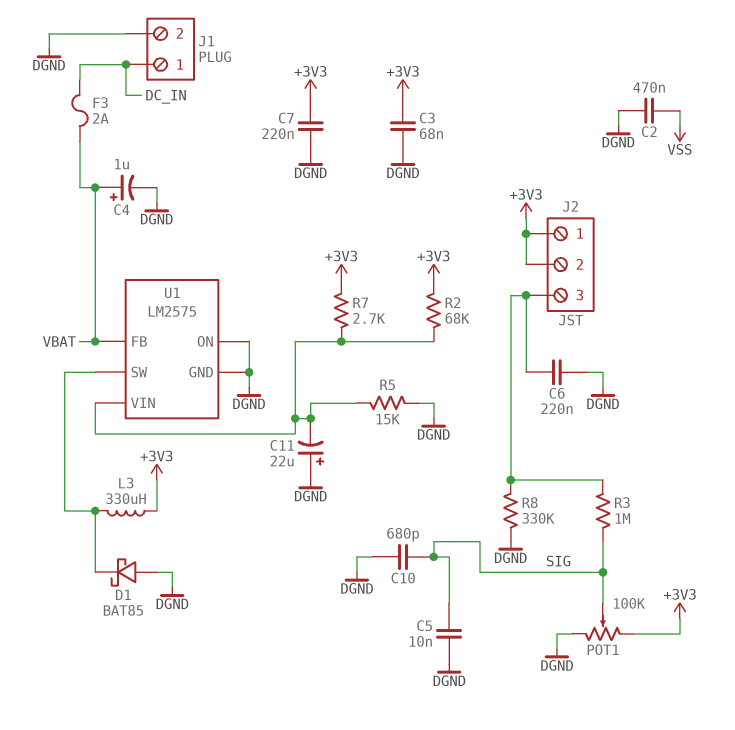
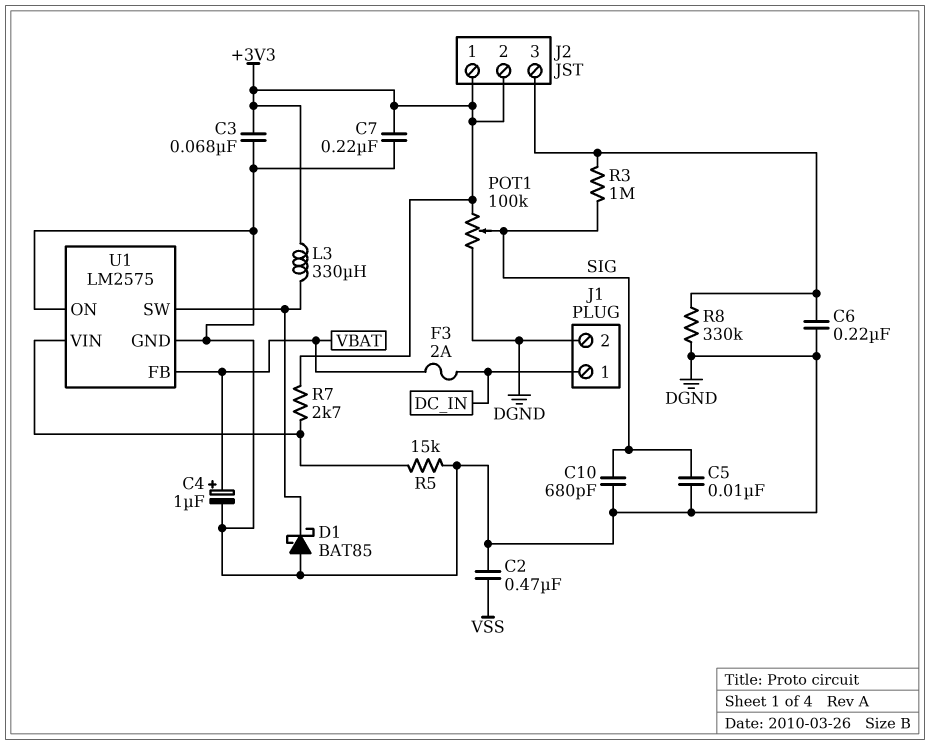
C11: 22uF (plus DGND, minus U1/VIN) -> none
R2: 68k (+3V3, U1/VIN) -> none

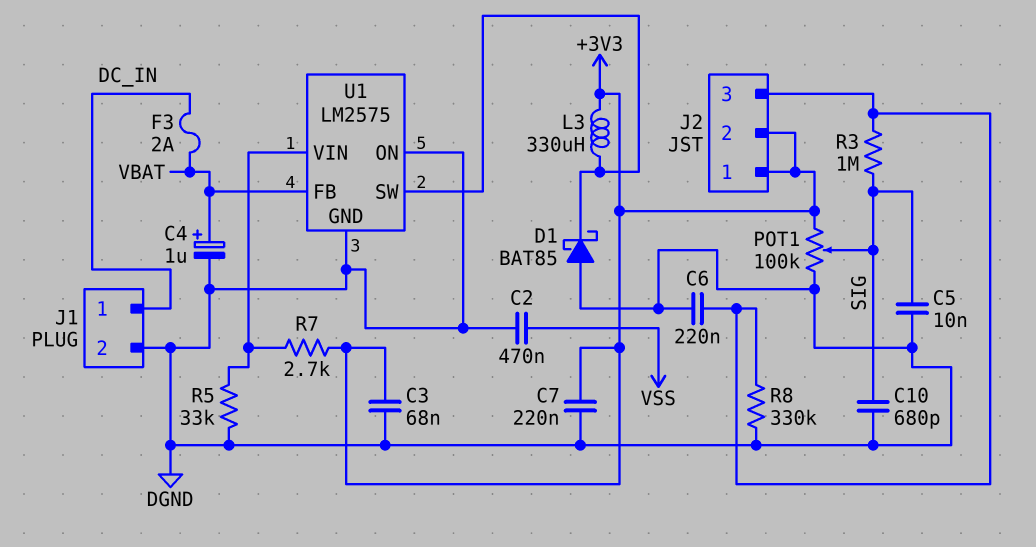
R5: 15k (DGND, U1/VIN) -> 33k (DGND, U1/VIN)

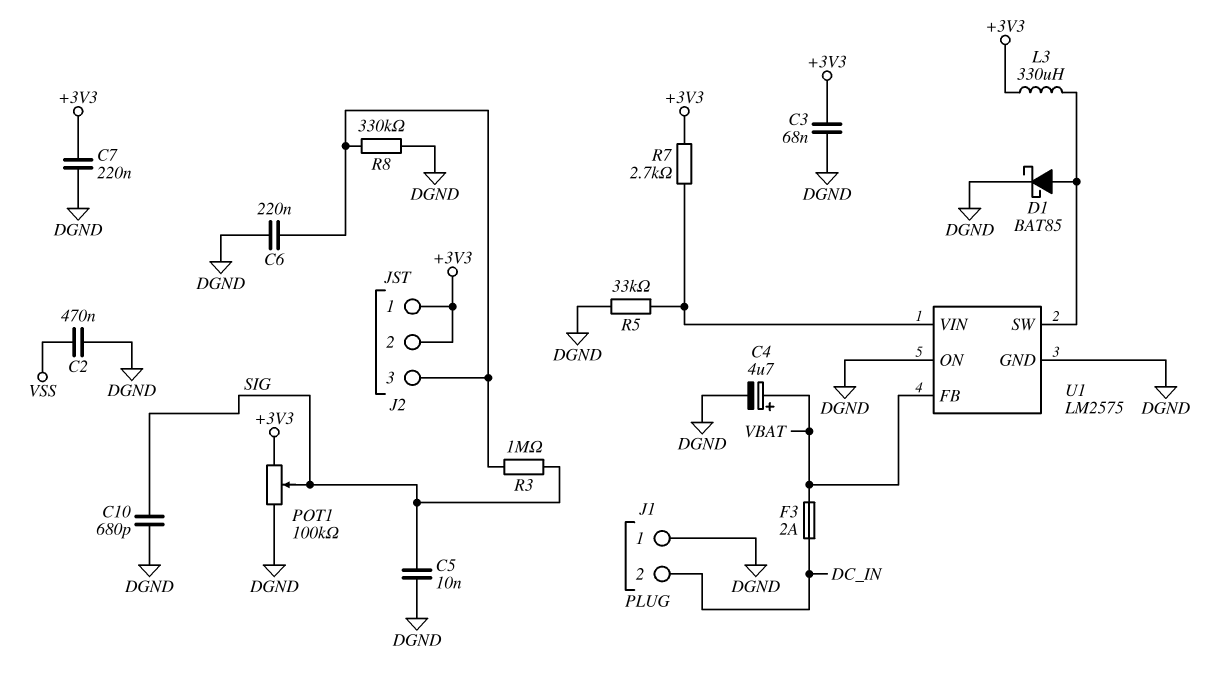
C4: 1uF (plus VBAT, minus DGND) -> 4.7uF (plus VBAT, minus DGND)
D1: schottky BAT85 (A DGND, K U1/SW) -> schottky BAT85 (A U1/SW, K DGND)
J1 pin 1: DC_IN -> DGND
J1 pin 2: DGND -> DC_IN

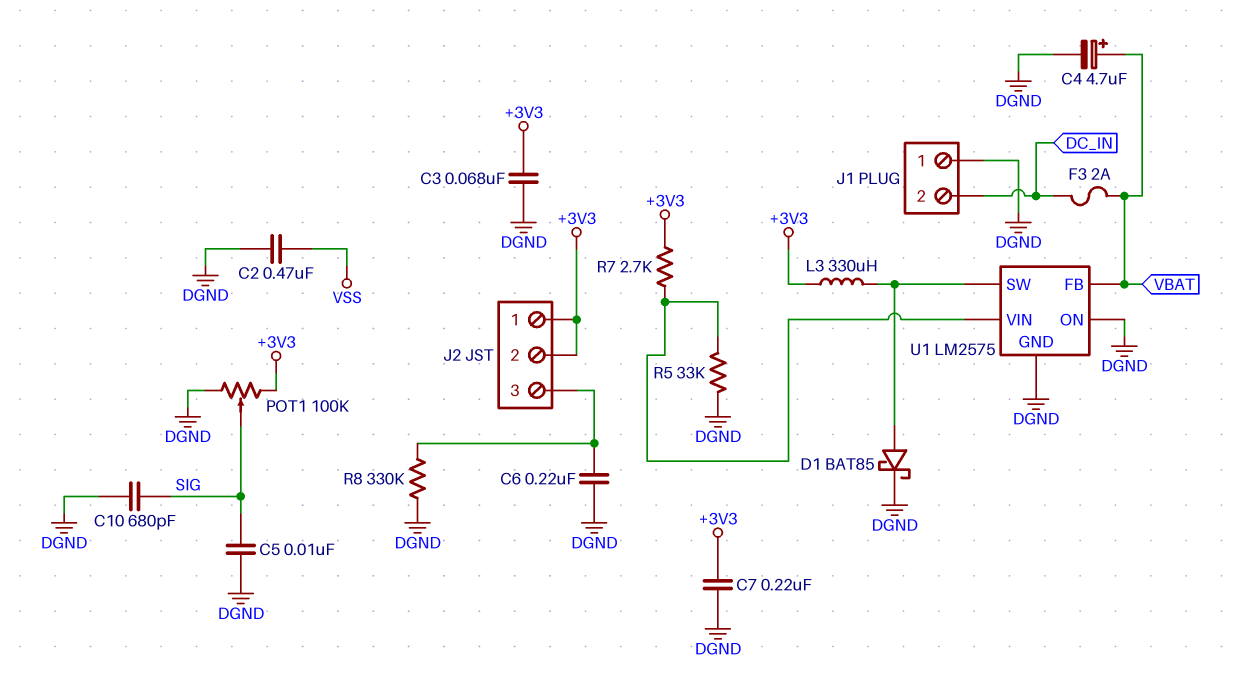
R3: 1M (J2/3, SIG) -> none

